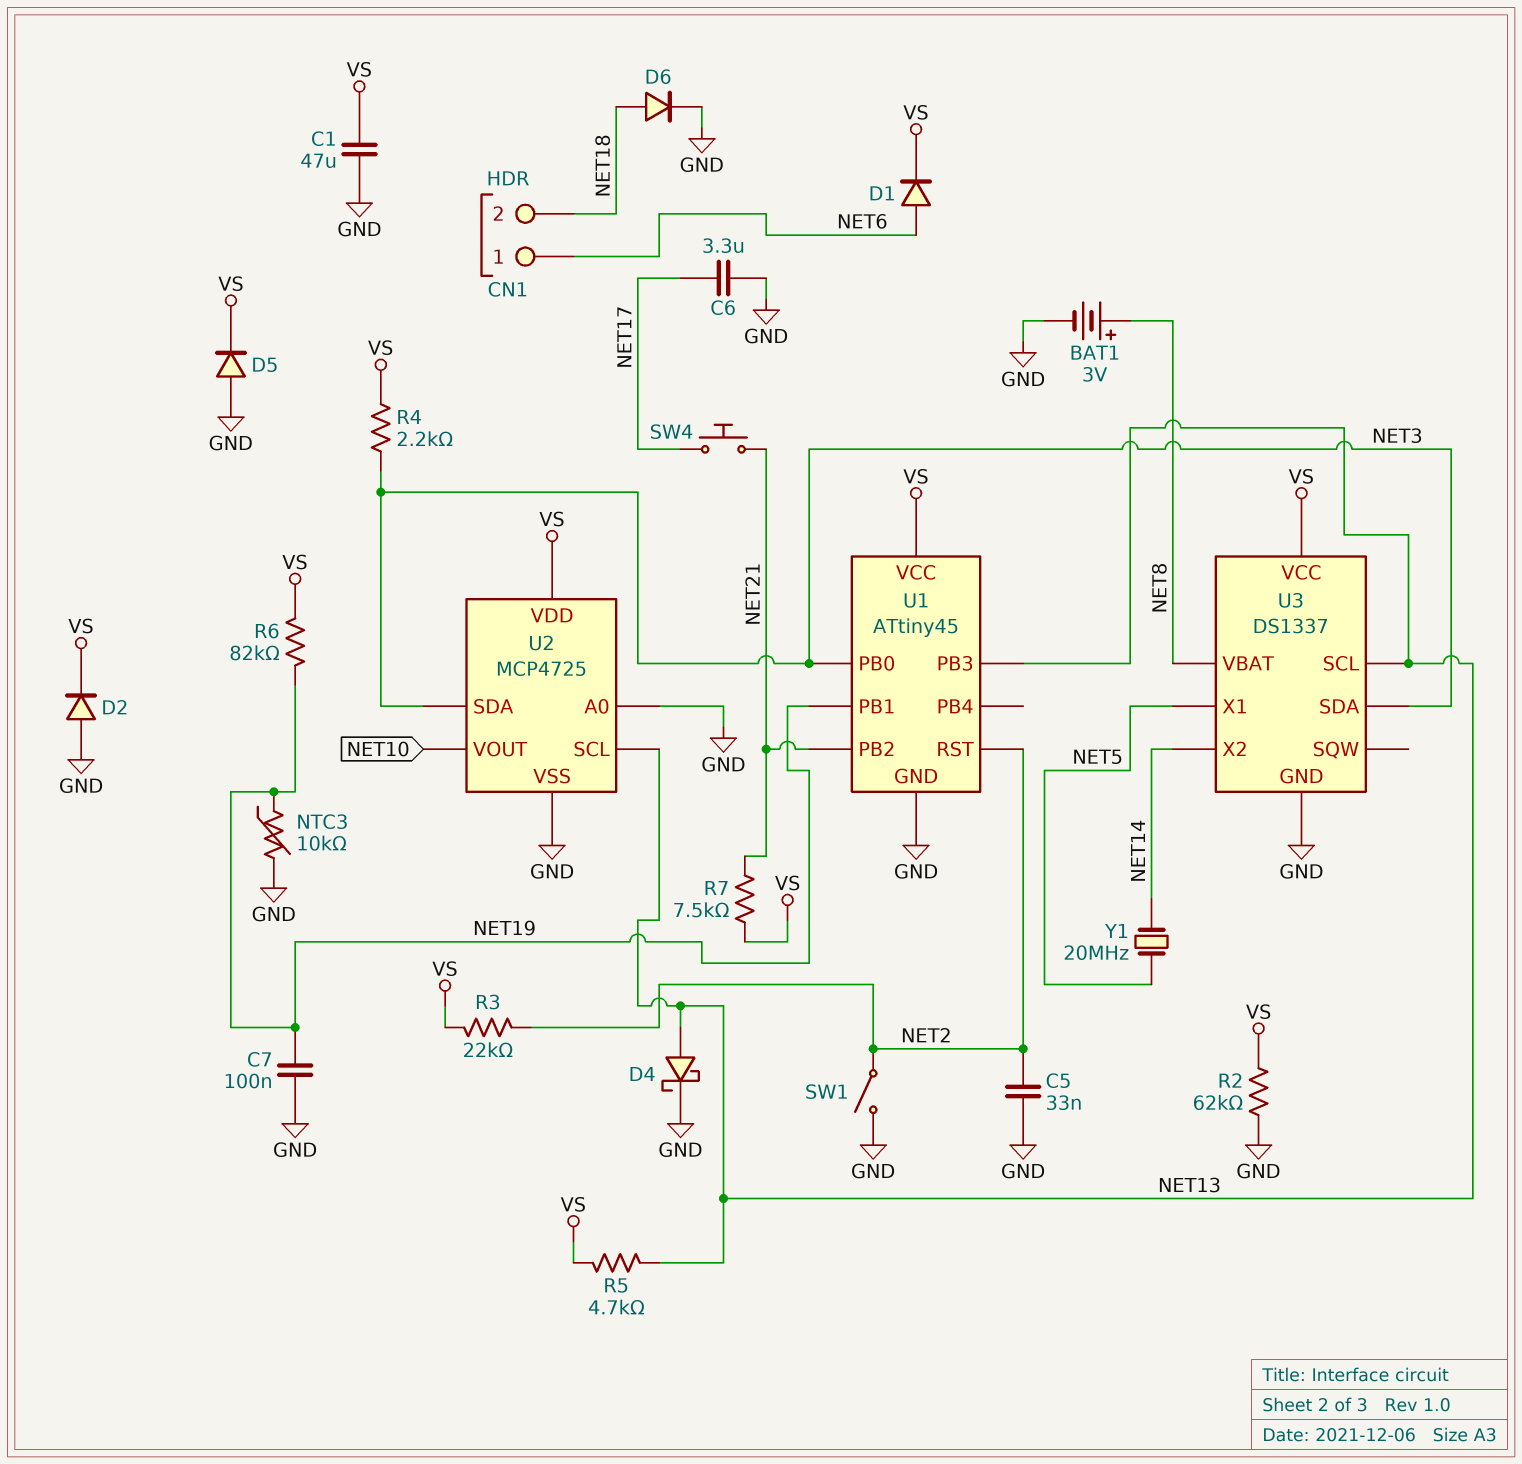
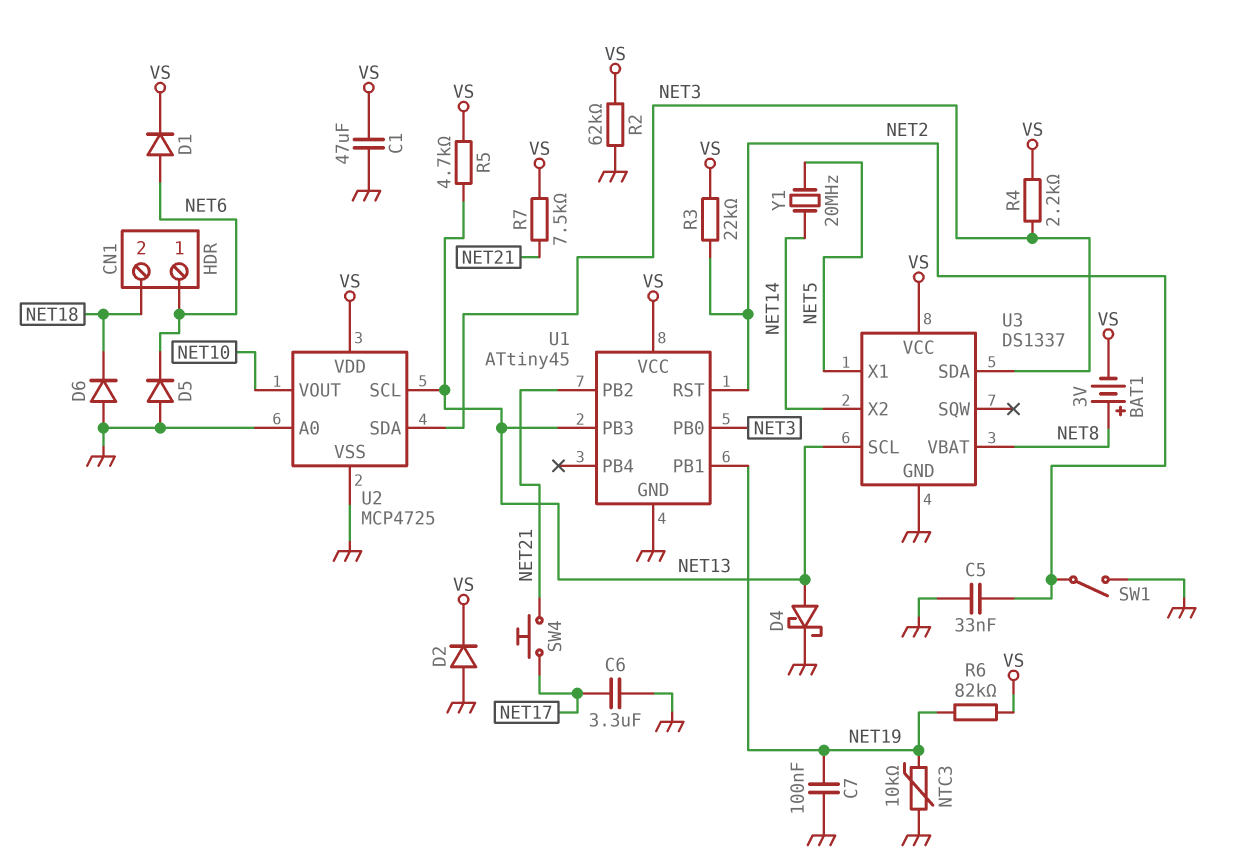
BAT1: 3V (plus NET8, minus GND) -> 3V (plus NET8, minus VS)
D5: diode (A GND, K VS) -> diode (A GND, K NET6)
D6: diode (A NET18, K GND) -> diode (A GND, K NET18)

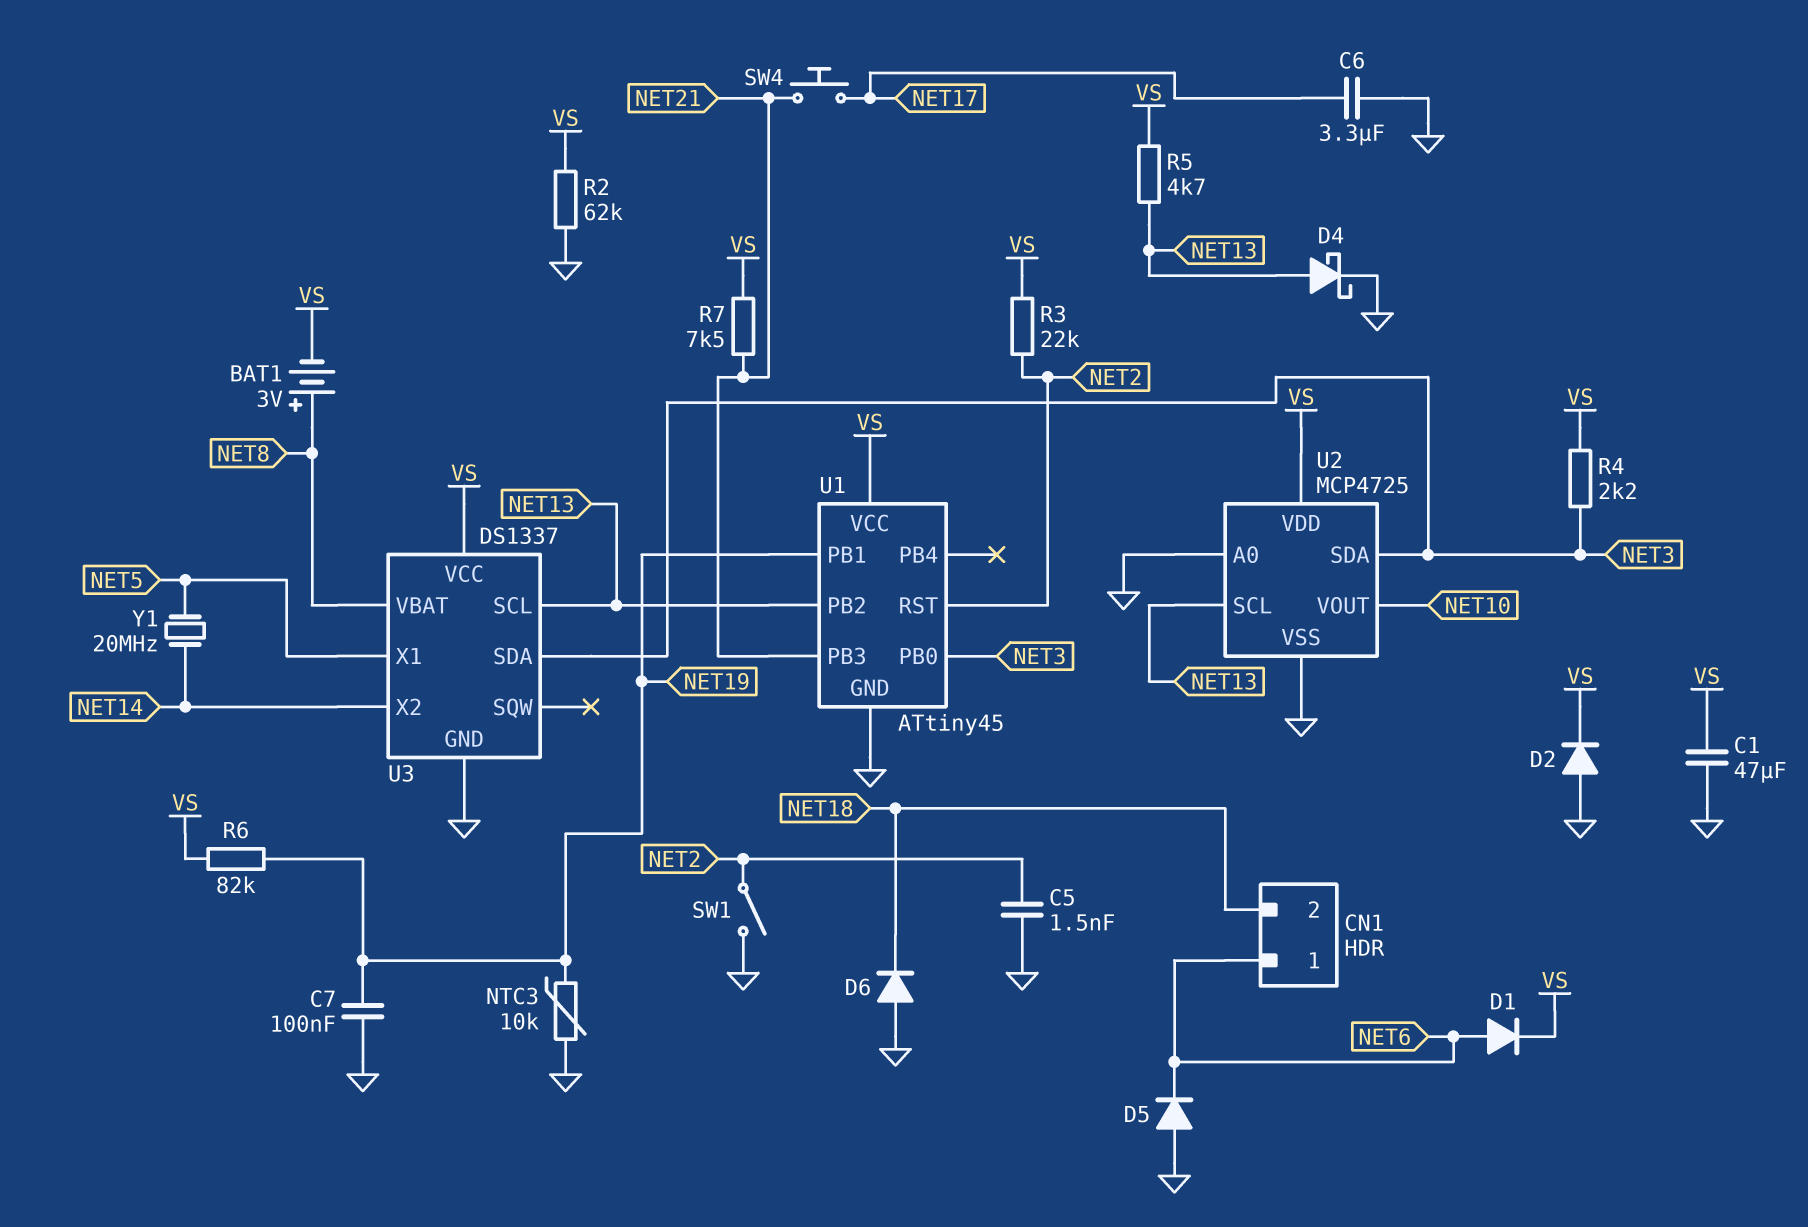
C5: 33nF (GND, NET2) -> 1.5nF (GND, NET2)
U1 pin PB2: NET21 -> NET13
U1 pin PB3: NET13 -> NET21

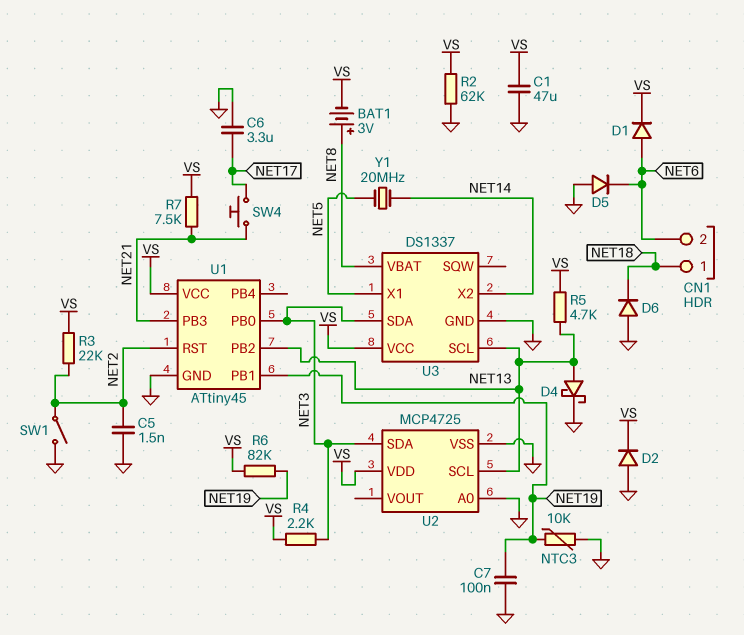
CN1 pin 1: NET6 -> NET18
CN1 pin 2: NET18 -> NET6
U2 pin VOUT: NET10 -> none

